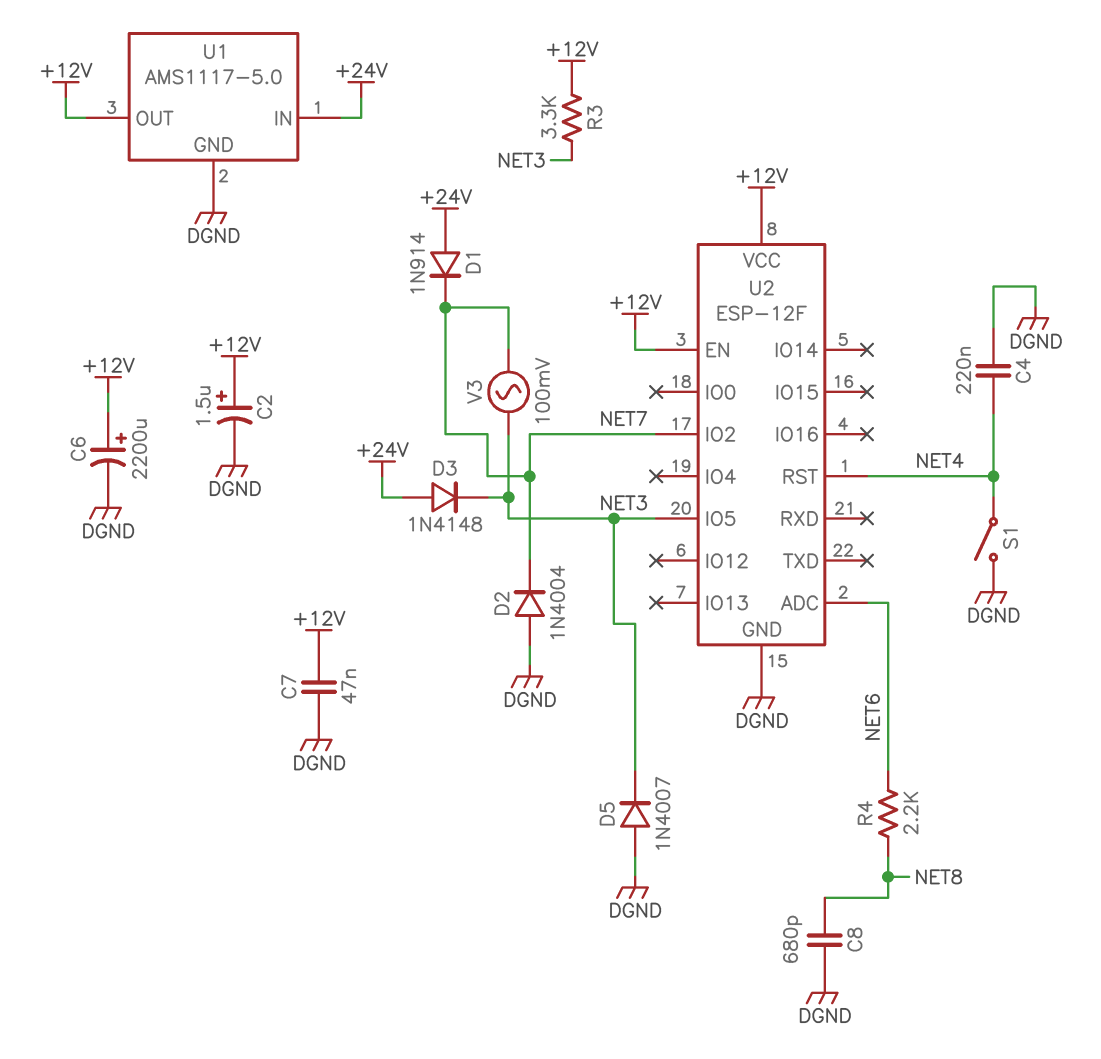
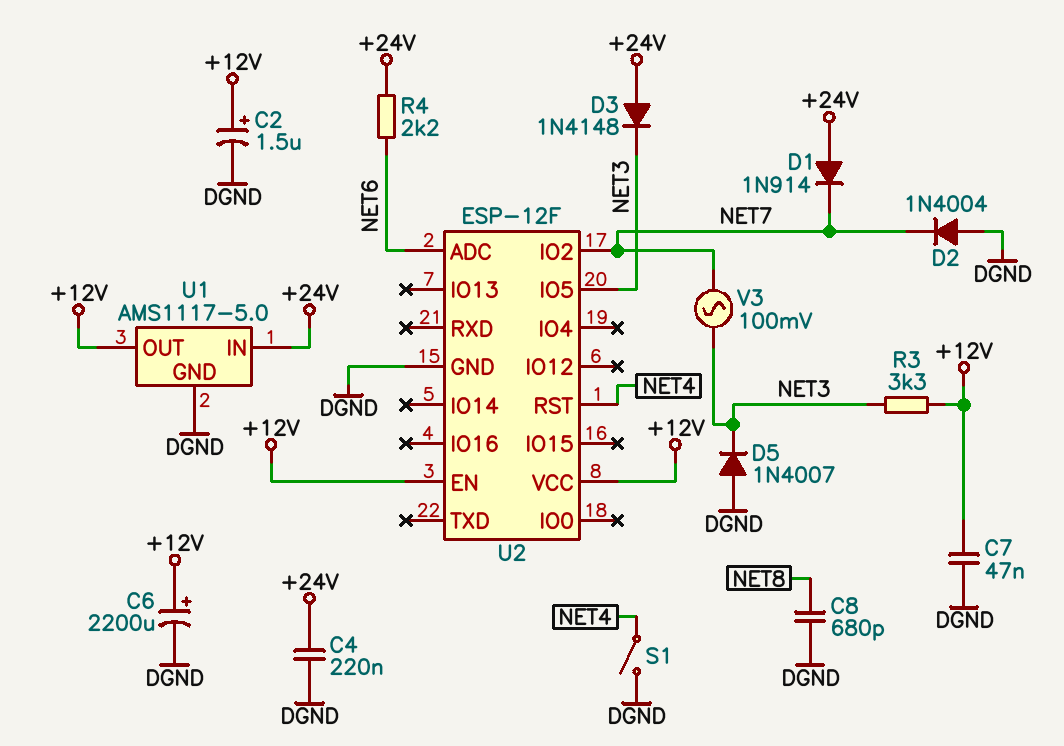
C4: 220nF (DGND, NET4) -> 220nF (+24V, DGND)
R4: 2.2k (NET6, NET8) -> 2.2k (+24V, NET6)

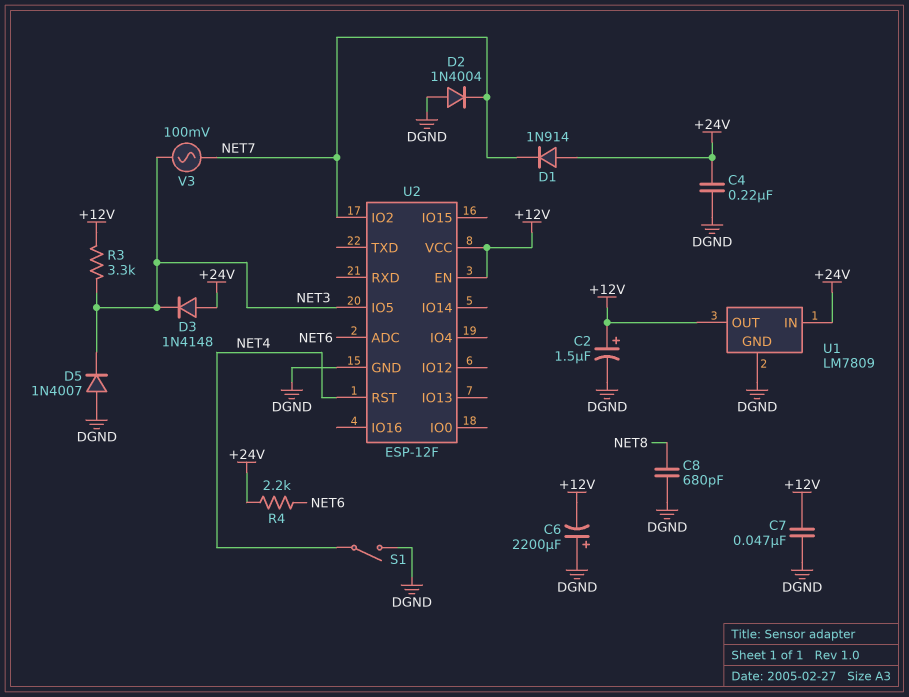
C6: 2200uF (plus +12V, minus DGND) -> 2200uF (plus DGND, minus +12V)
U1: AMS1117-5.0 -> LM7809

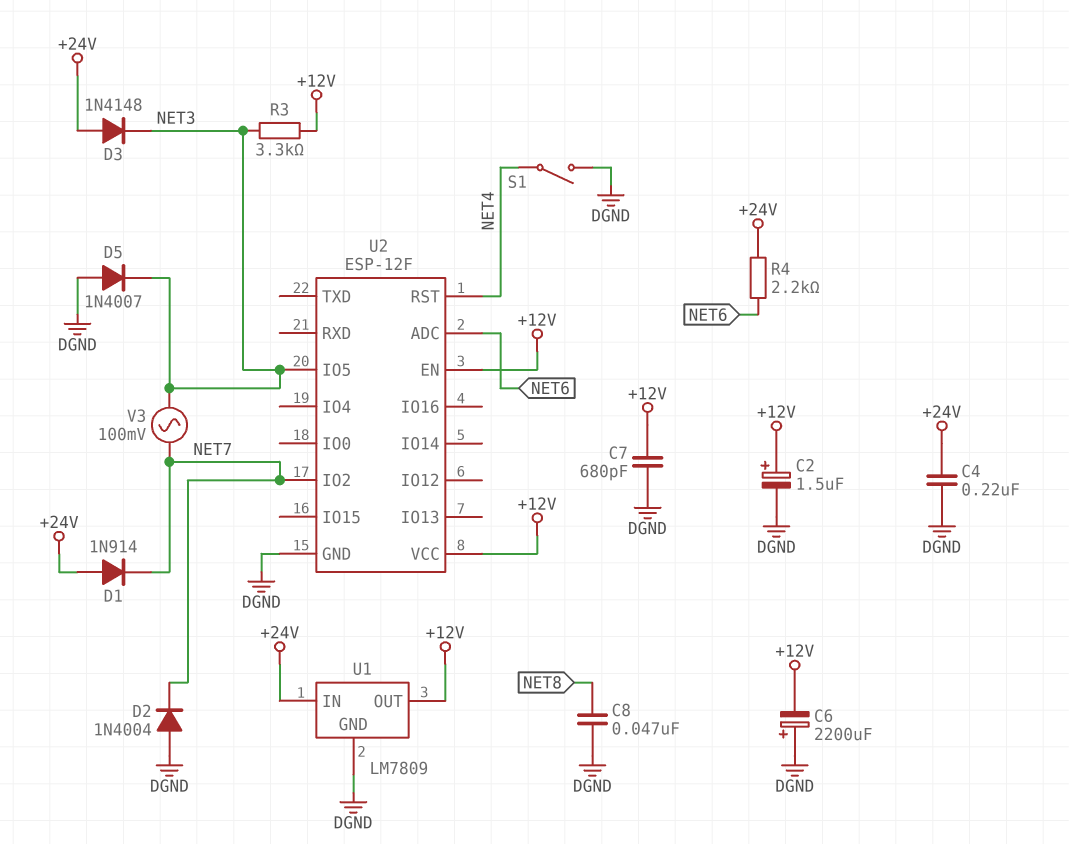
C7: 47nF (+12V, DGND) -> 680pF (+12V, DGND)
C8: 680pF (DGND, NET8) -> 47nF (DGND, NET8)

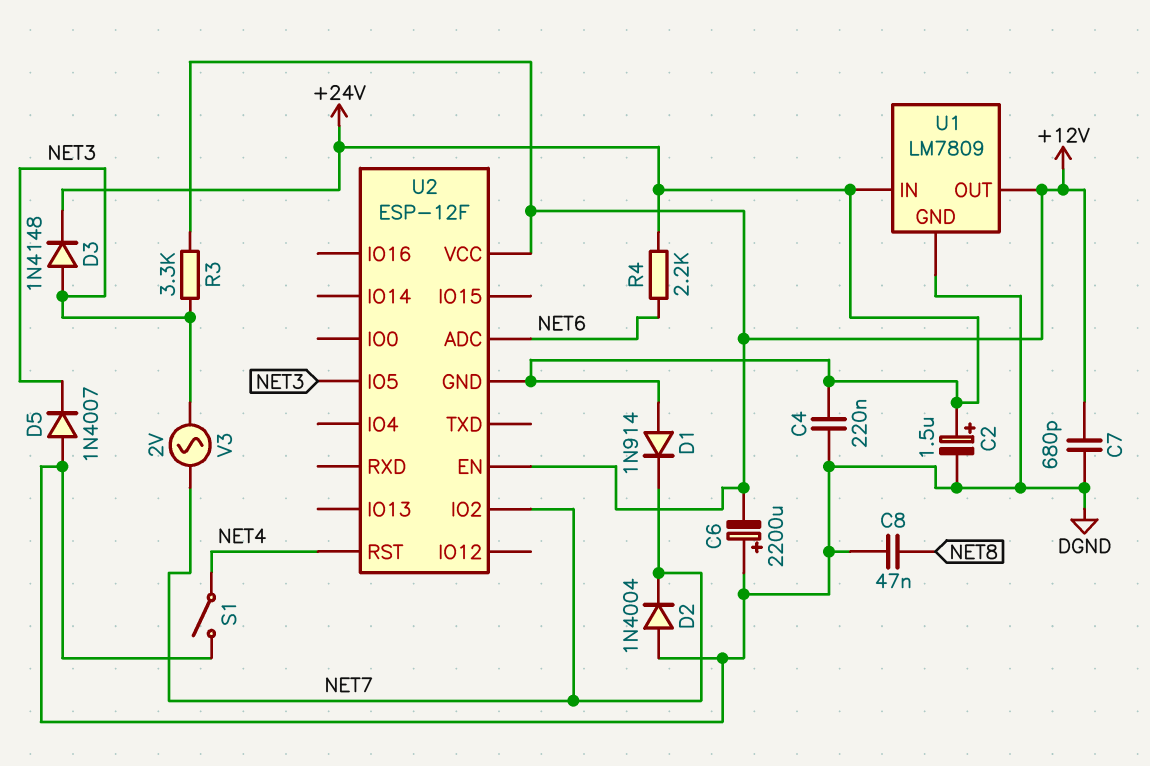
C2: 1.5uF (plus +12V, minus DGND) -> 1.5uF (plus +24V, minus DGND)
D3: diode 1N4148 (A +24V, K NET3) -> diode 1N4148 (A NET3, K +24V)
U2 pin GND: DGND -> +24V
V3: AC 100mV (NET3, NET7) -> AC 2V (NET3, NET7)

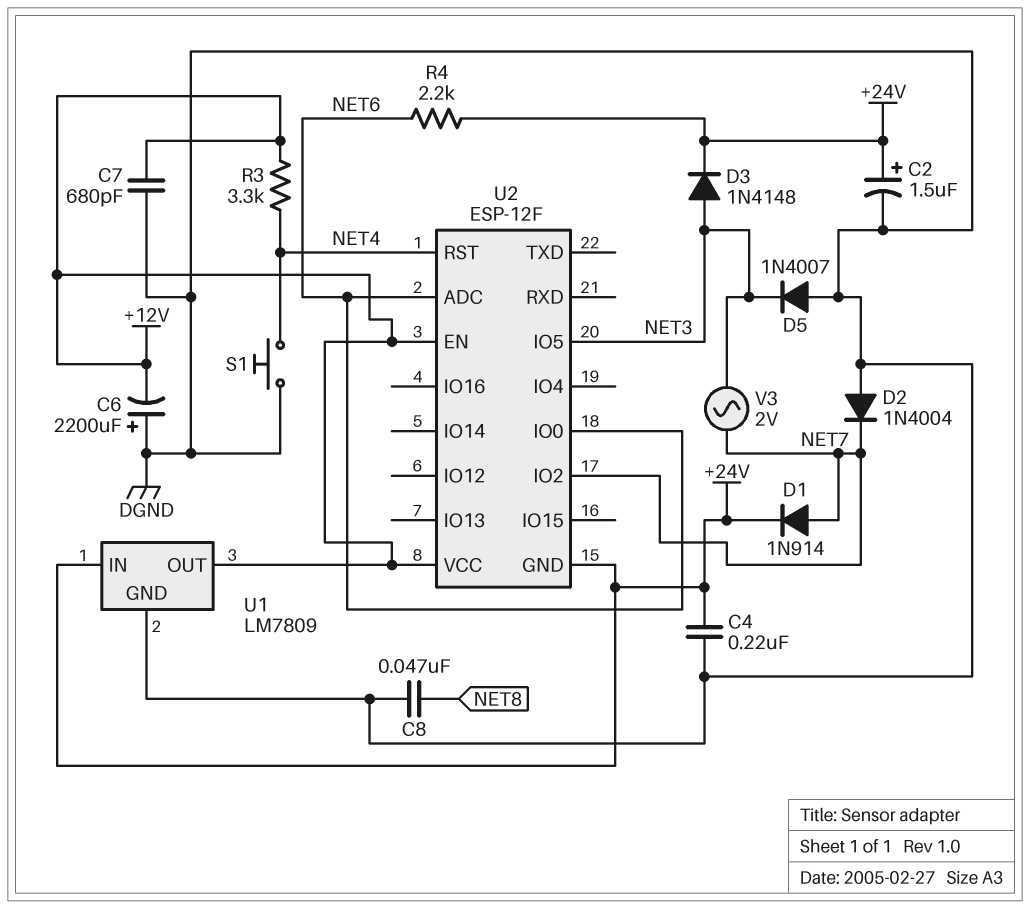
D1: diode 1N914 (A +24V, K NET7) -> diode 1N914 (A NET7, K +24V)
R3: 3.3k (+12V, NET3) -> 3.3k (+12V, NET4)
S1: switch (DGND, NET4) -> button (DGND, NET4)
U2 pin IO0: none -> NET6

